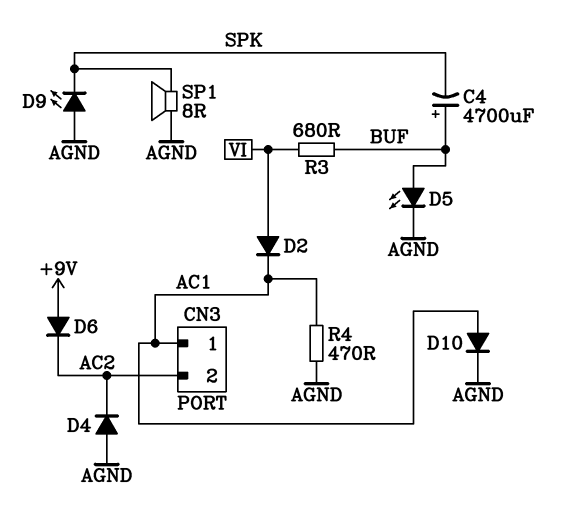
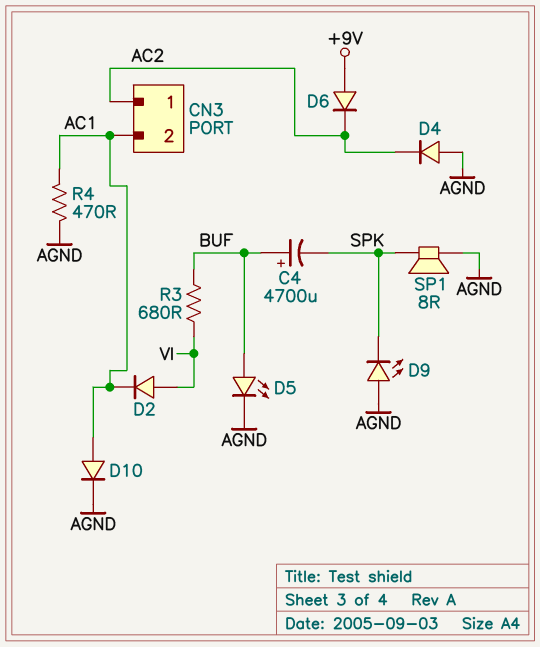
CN3 pin 1: AC1 -> AC2
CN3 pin 2: AC2 -> AC1

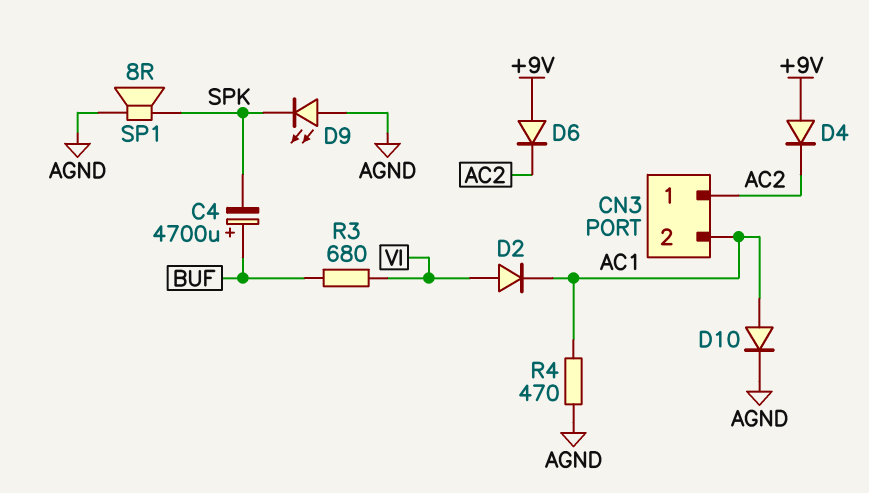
D4: diode (A AGND, K AC2) -> diode (A +9V, K AC2)
D5: LED (A BUF, K AGND) -> none

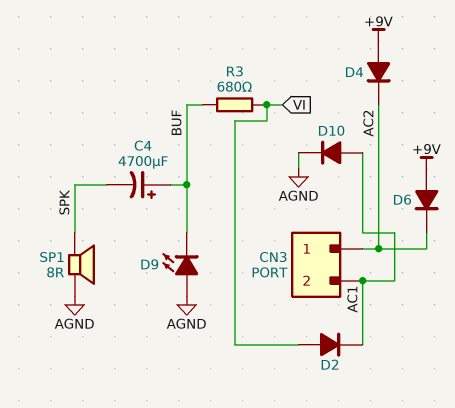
D9: LED (A AGND, K SPK) -> LED (A AGND, K BUF)
R4: 470 (AC1, AGND) -> none

